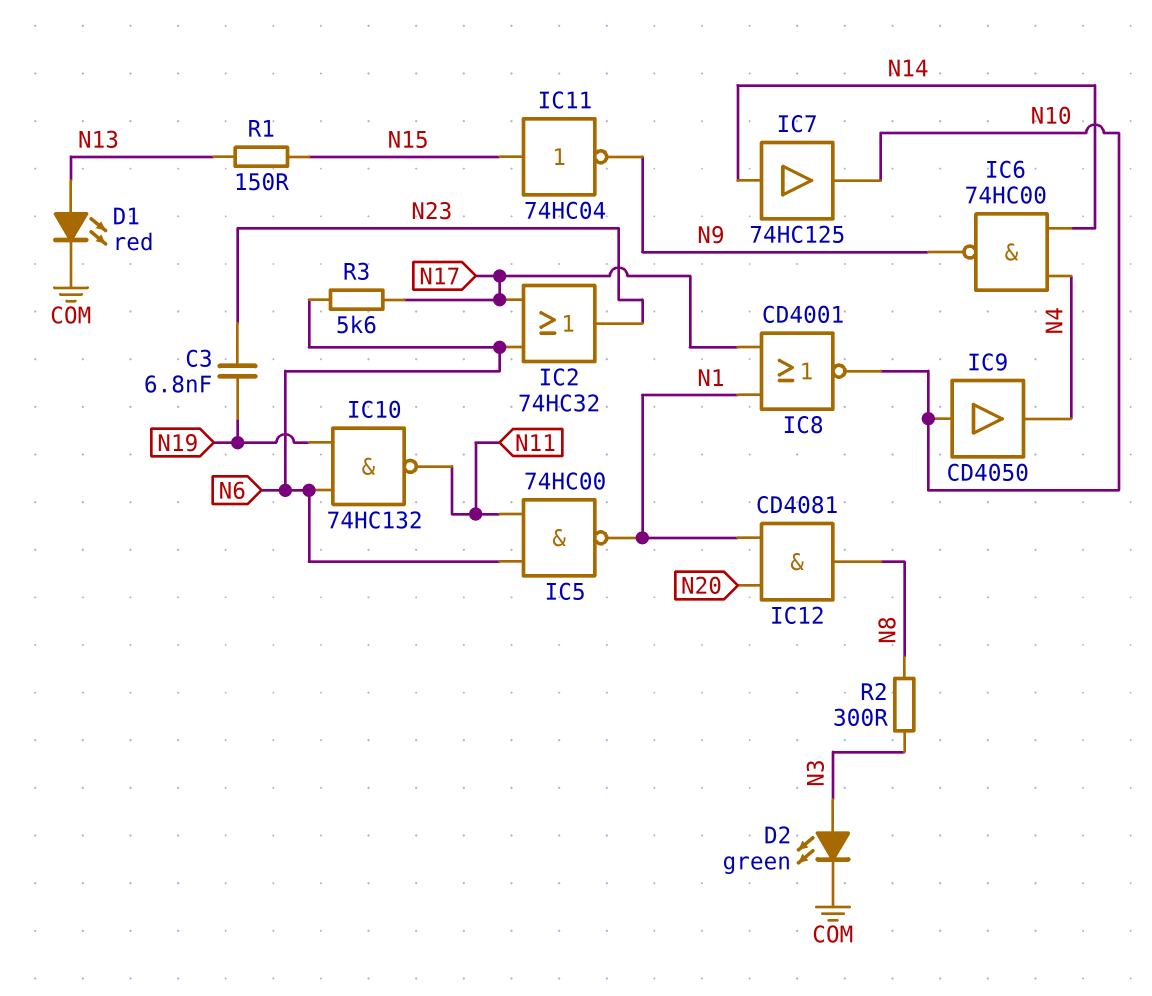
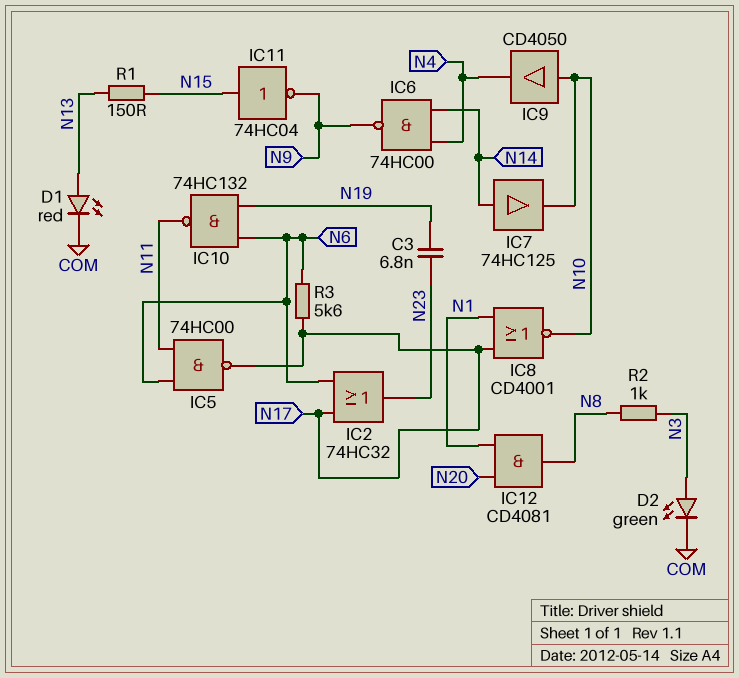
IC5: NAND 74HC00 (in N6, in N11, out N1) -> NAND 74HC00 (in N6, in N11, out N17)
R2: 300 (N3, N8) -> 1k (N3, N8)

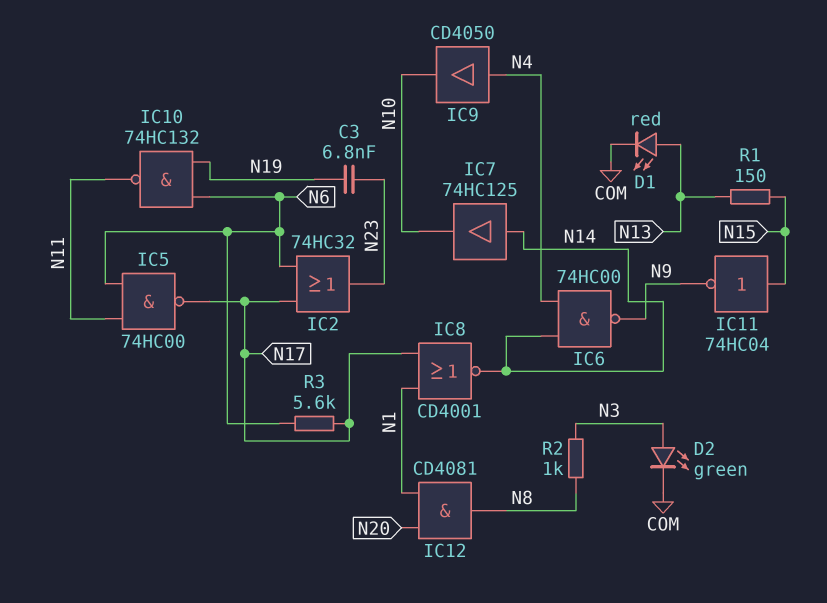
IC8: NOR CD4001 (in N1, in N17, out N10) -> NOR CD4001 (in N1, in N17, out N14)
IC9: buffer CD4050 (in N10, out N4) -> buffer CD4050 (in N4, out N10)

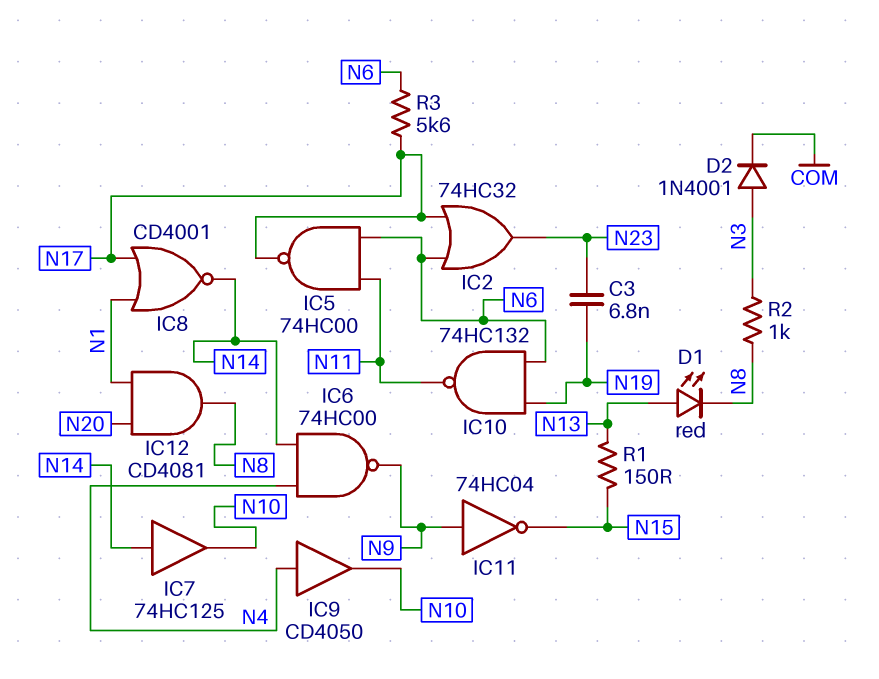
D1: LED red (A N13, K COM) -> LED red (A N13, K N8)
D2: LED green (A N3, K COM) -> diode 1N4001 (A N3, K COM)
IC11: NOT 74HC04 (in N15, out N9) -> NOT 74HC04 (in N9, out N15)

